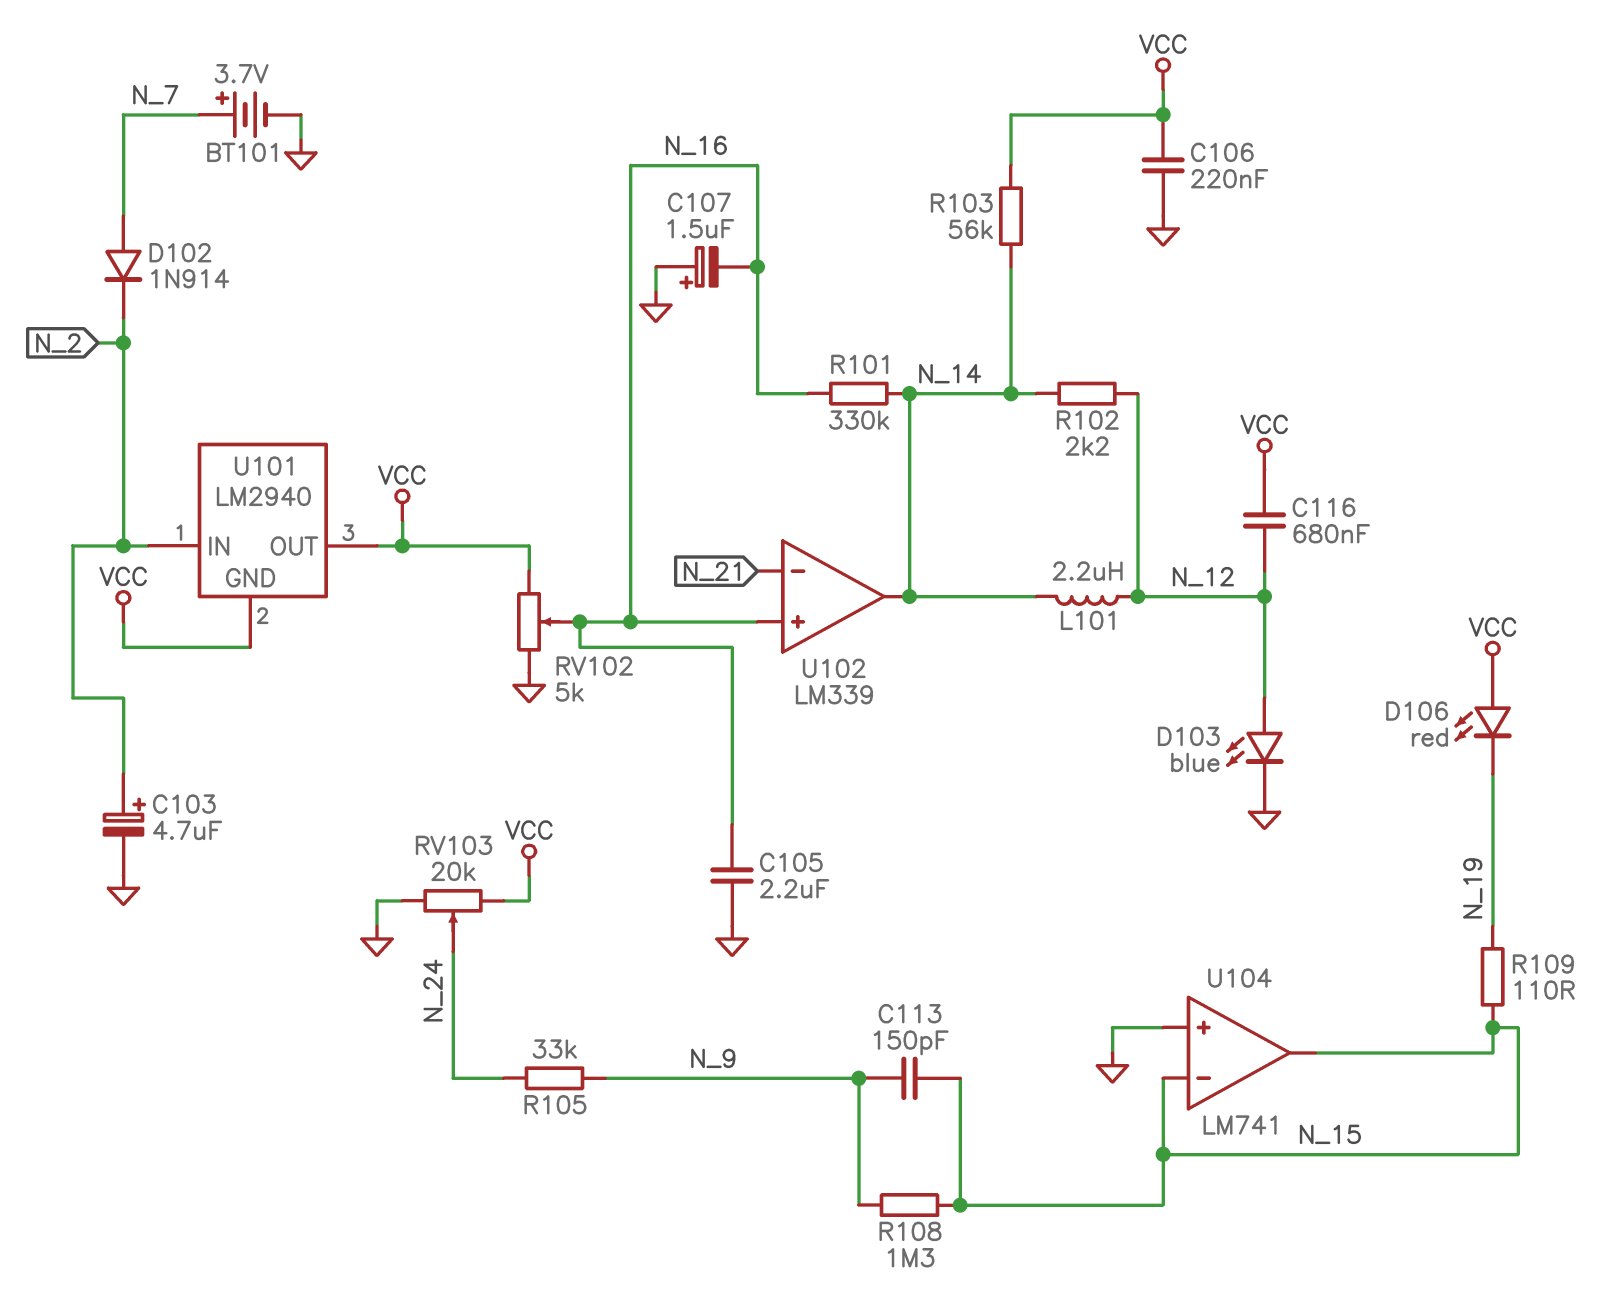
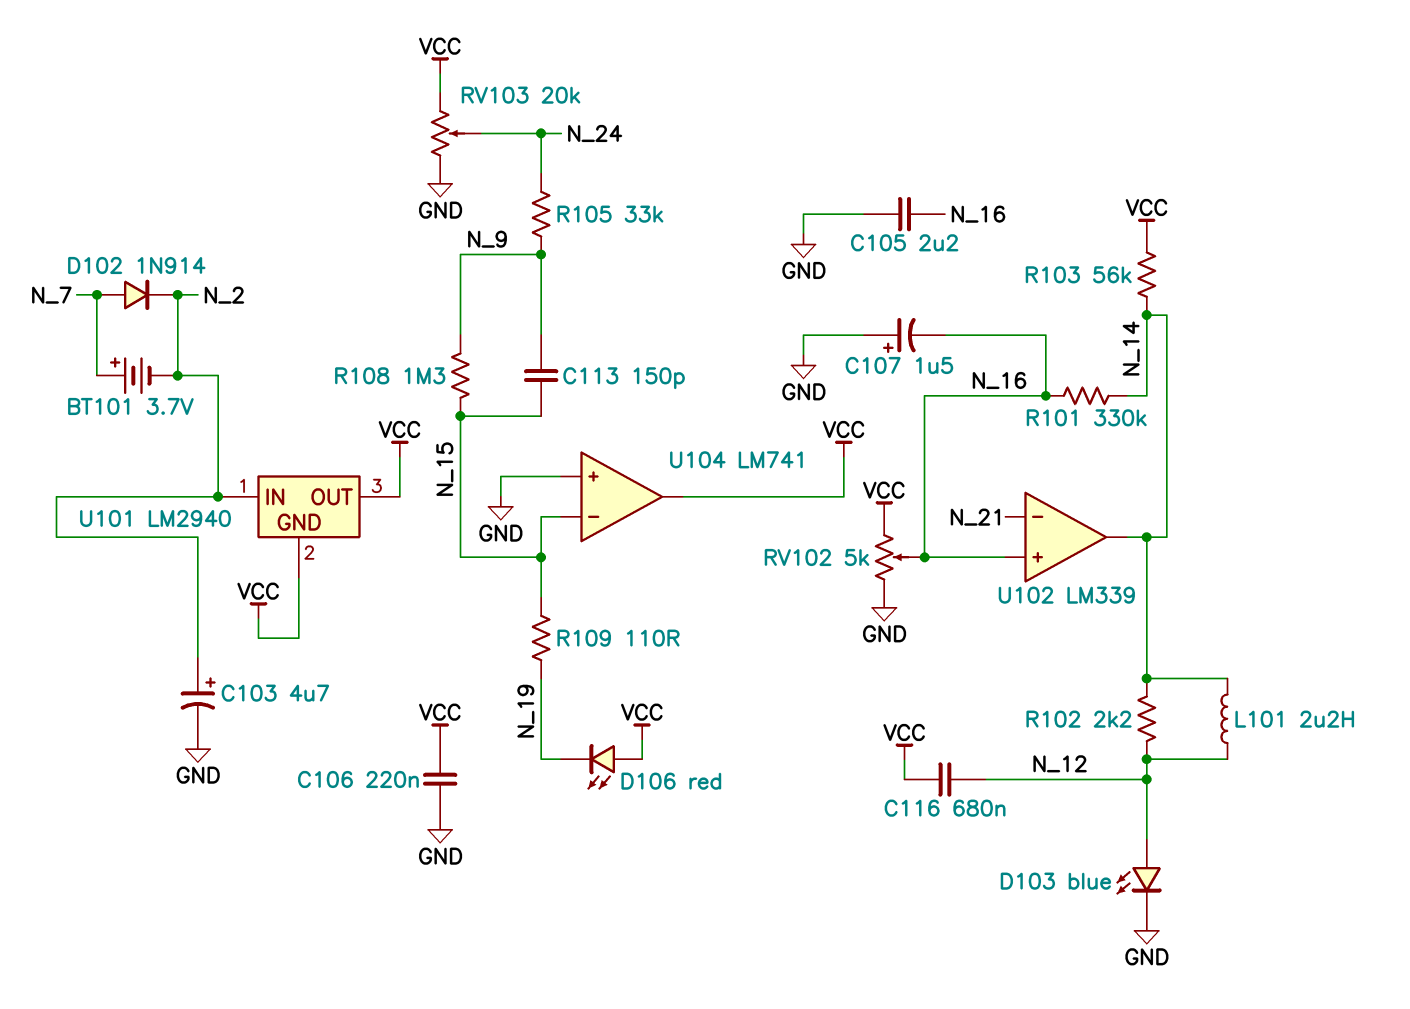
BT101: 3.7V (plus N_7, minus GND) -> 3.7V (plus N_7, minus N_2)
U104 pin out: N_15 -> VCC

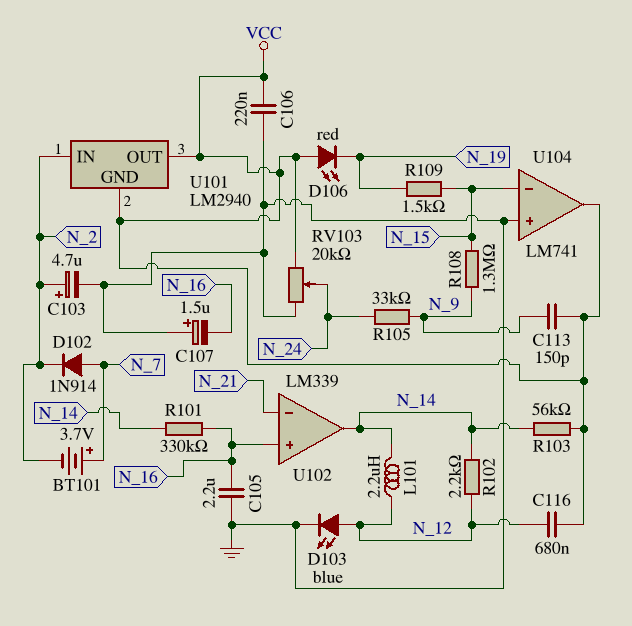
C113: 150pF (N_9, N_15) -> 150pF (N_9, VCC)
R109: 110 (N_15, N_19) -> 1.5k (N_15, N_19)
RV102: 5k (GND, VCC, wiper N_16) -> none

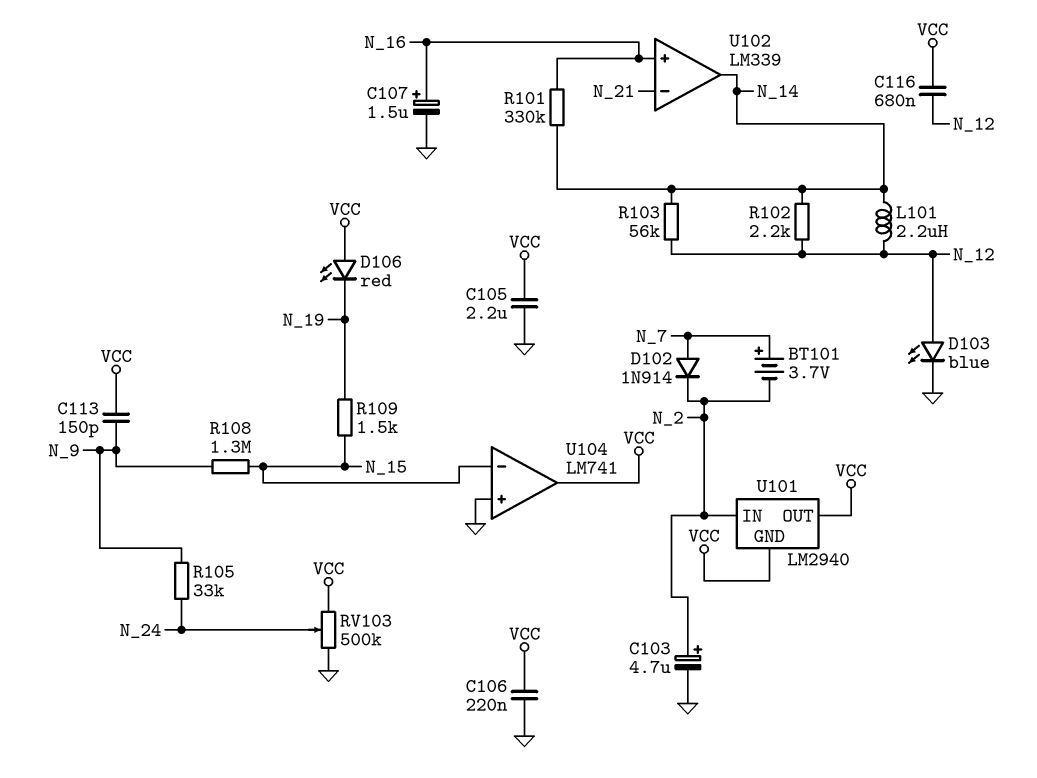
C105: 2.2uF (GND, N_16) -> 2.2uF (GND, VCC)
C107: 1.5uF (plus GND, minus N_16) -> 1.5uF (plus N_16, minus GND)
R103: 56k (N_14, VCC) -> 56k (N_12, N_14)
RV103: 20k (GND, VCC, wiper N_24) -> 500k (GND, VCC, wiper N_24)

